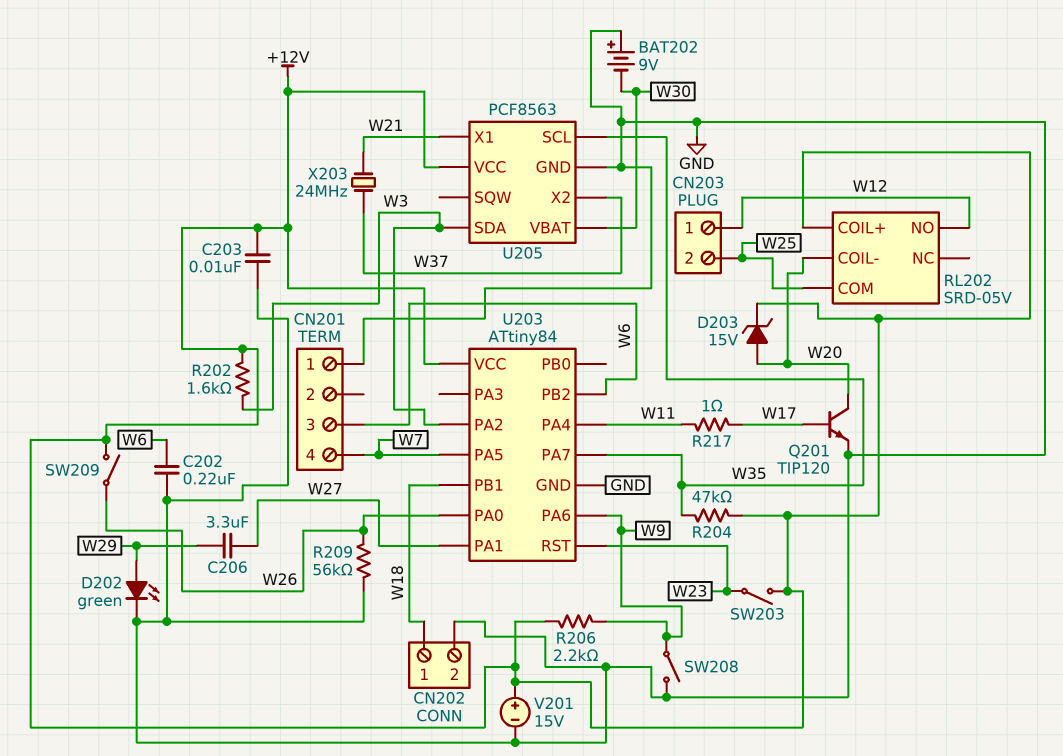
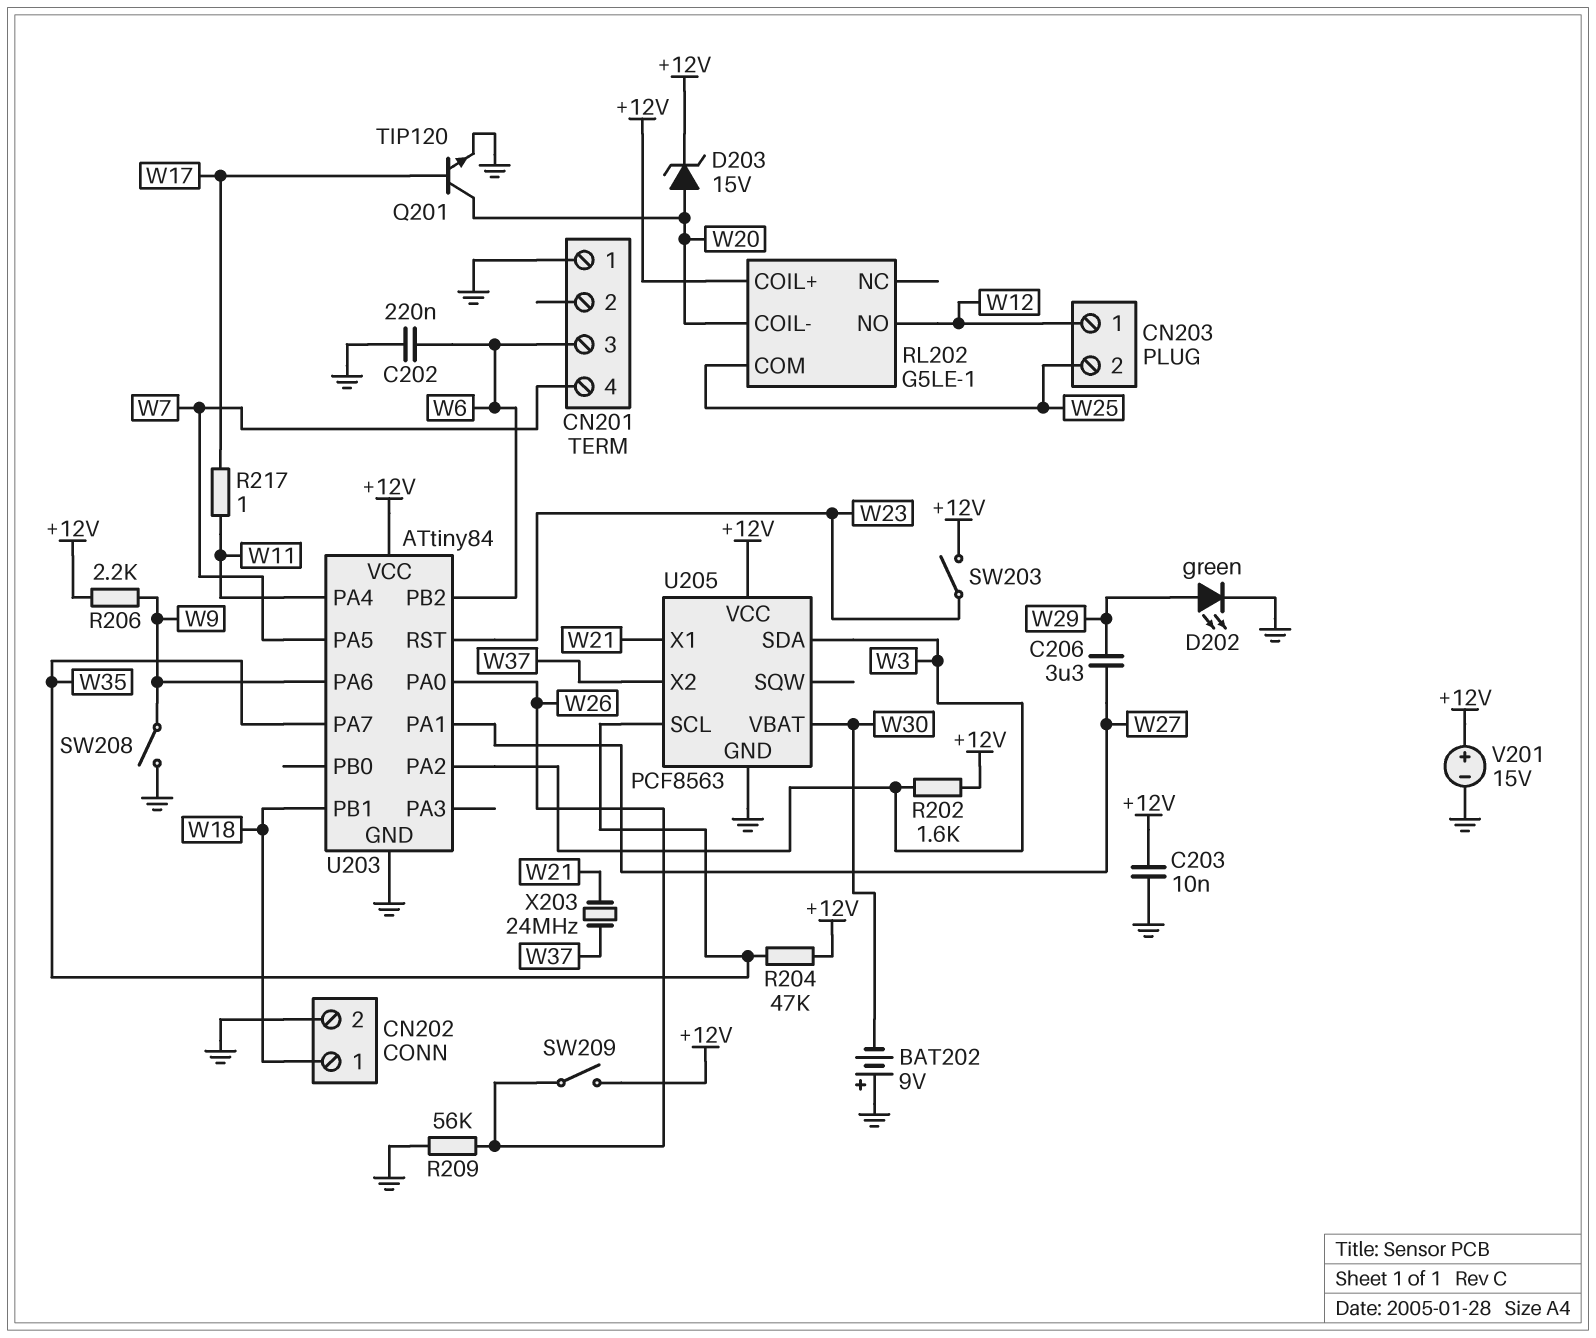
RL202: SRD-05V -> G5LE-1

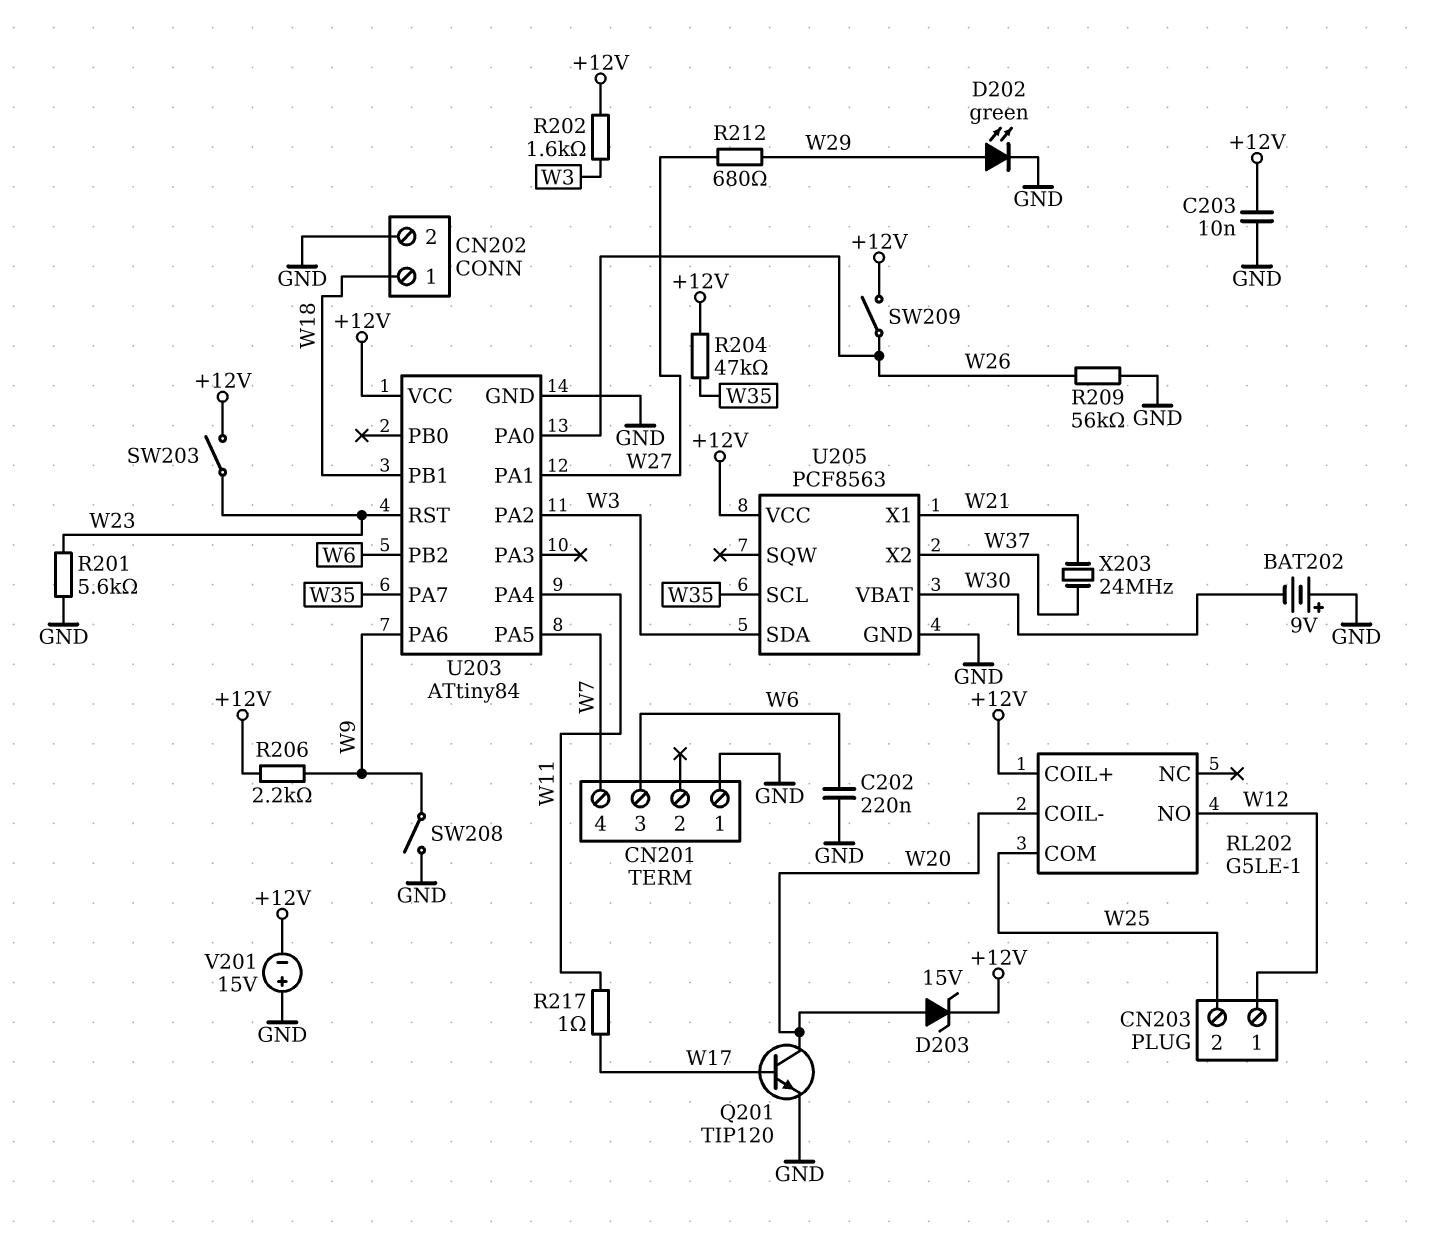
C206: 3.3uF (W27, W29) -> none
R201: none -> 5.6k (GND, W23)
R212: none -> 680 (W27, W29)
V201: 15V (plus +12V, minus GND) -> 15V (plus GND, minus +12V)

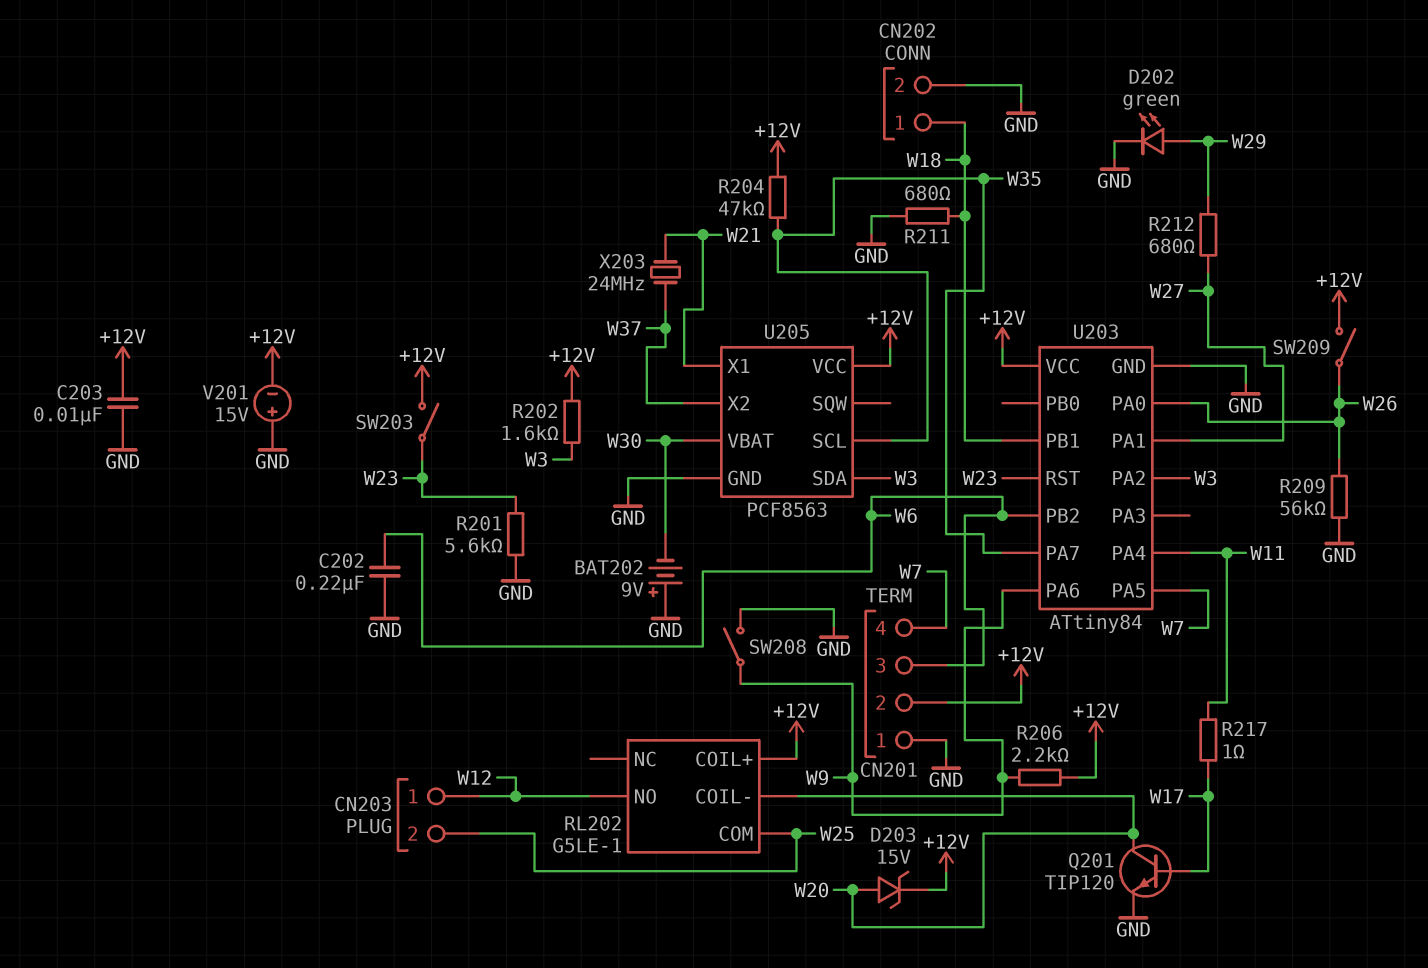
CN201 pin 2: none -> +12V
R211: none -> 680 (GND, W18)

